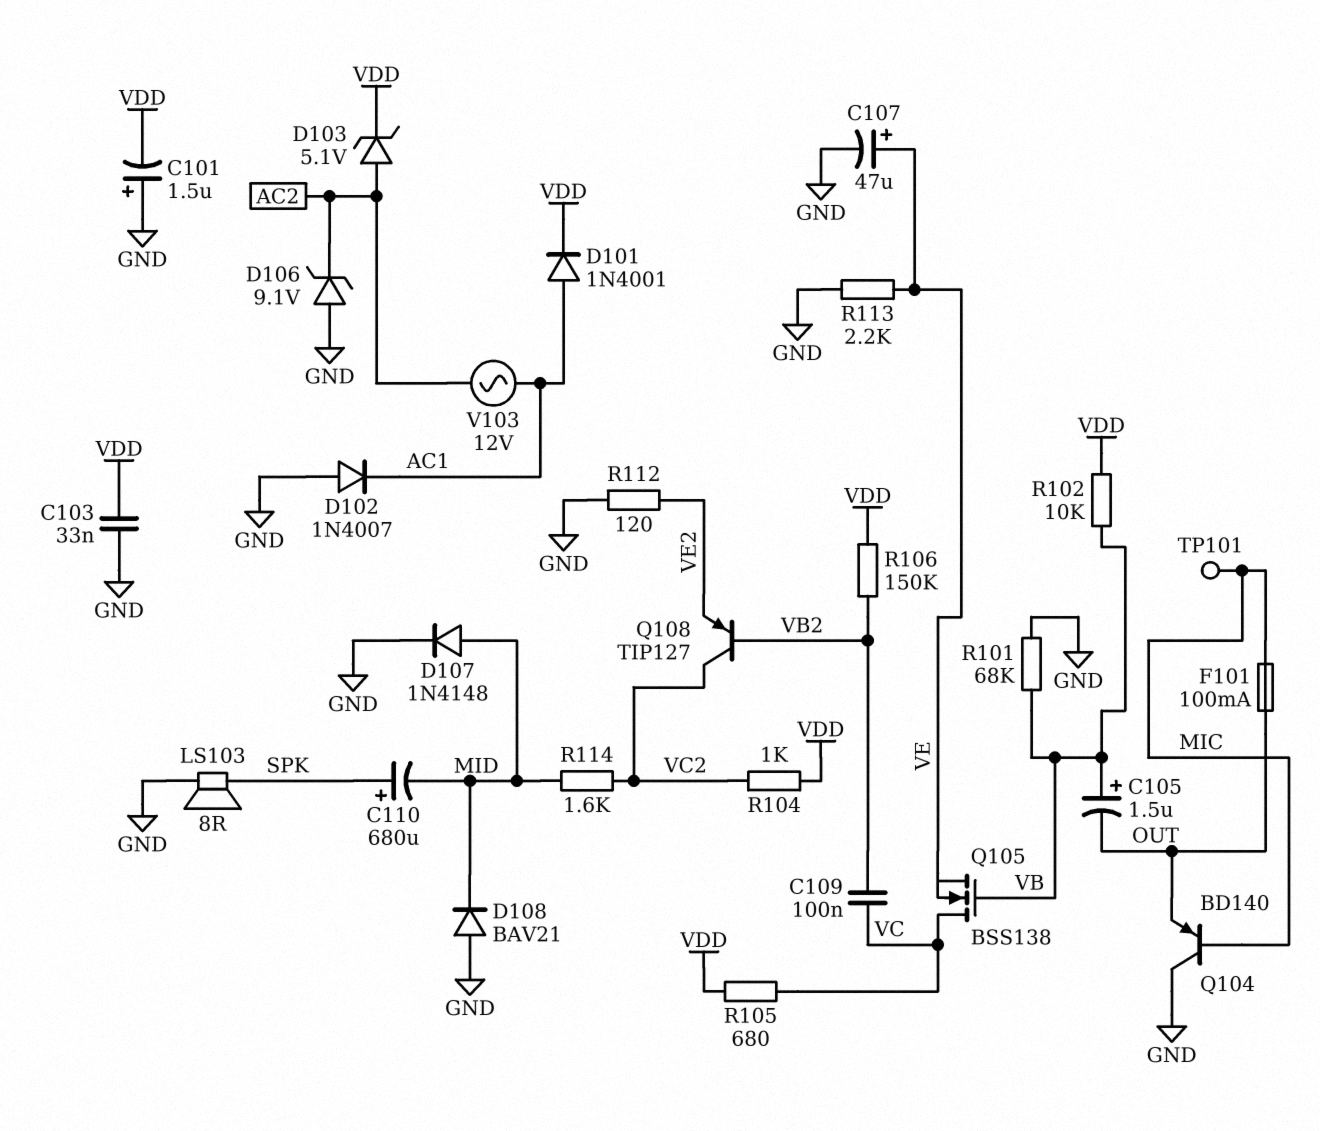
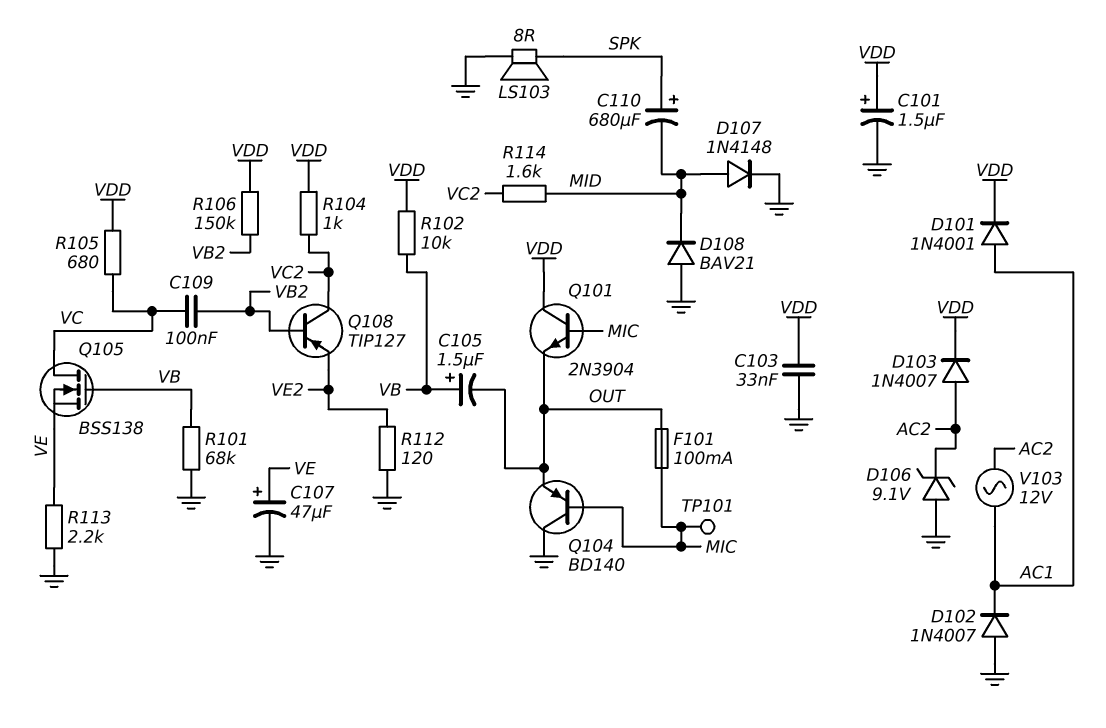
C101: 1.5uF (plus GND, minus VDD) -> 1.5uF (plus VDD, minus GND)
D103: zener 5.1V (A AC2, K VDD) -> diode 1N4007 (A AC2, K VDD)
Q101: none -> NPN 2N3904 (B MIC, C VDD, E OUT)

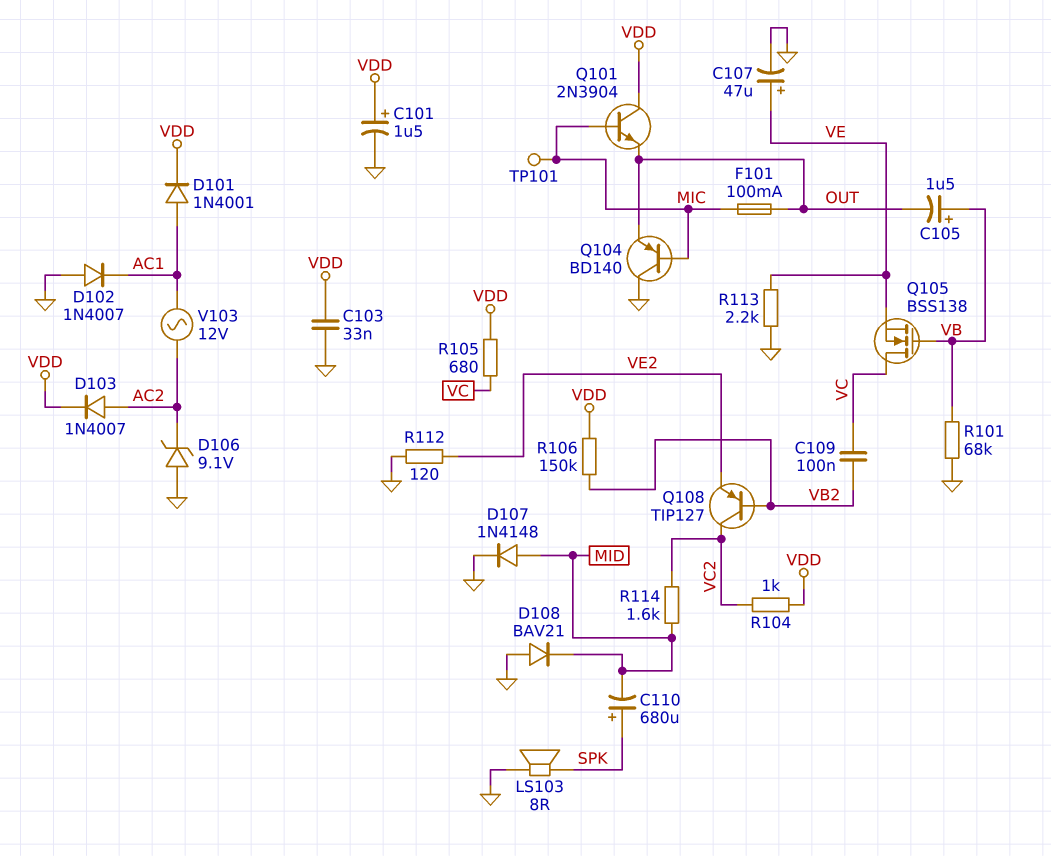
R102: 10k (VB, VDD) -> none

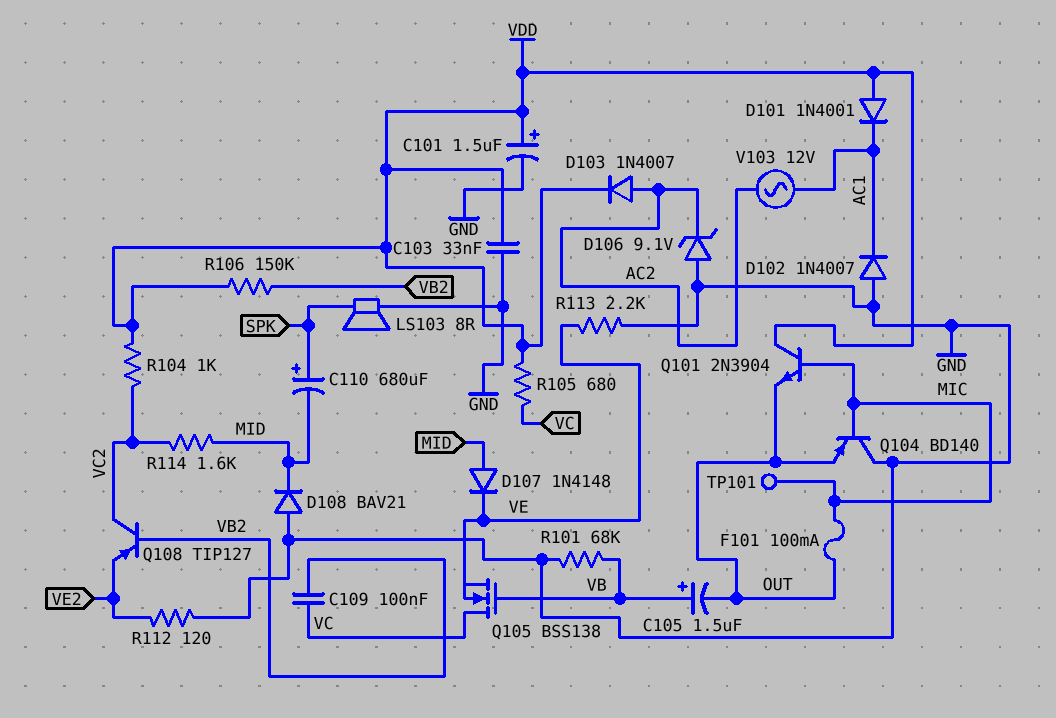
C107: 47uF (plus VE, minus GND) -> none
D101: diode 1N4001 (A AC1, K VDD) -> diode 1N4001 (A VDD, K AC1)
D107: diode 1N4148 (A MID, K GND) -> diode 1N4148 (A MID, K VE)

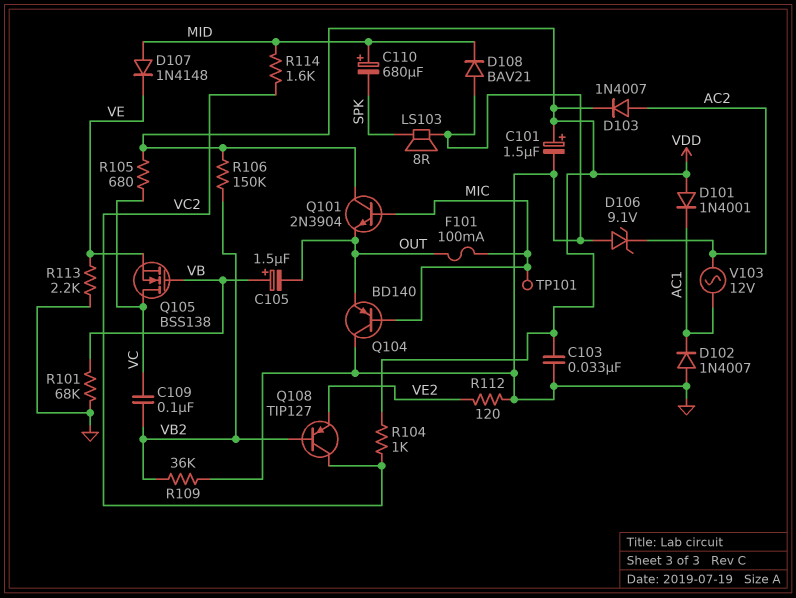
C110: 680uF (plus SPK, minus MID) -> 680uF (plus MID, minus SPK)
R109: none -> 36k (GND, VB2)

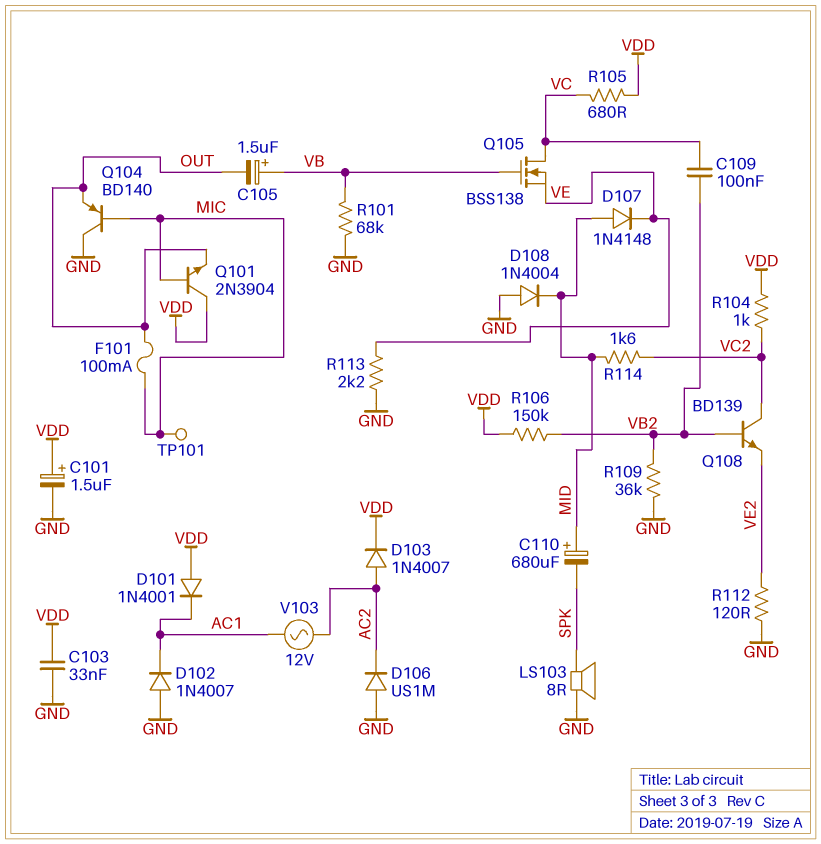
D106: zener 9.1V (A GND, K AC2) -> diode US1M (A GND, K AC2)
D108: diode BAV21 (A GND, K MID) -> diode 1N4004 (A GND, K MID)
Q108: PNP TIP127 (B VB2, C VC2, E VE2) -> NPN BD139 (B VB2, C VC2, E VE2)

